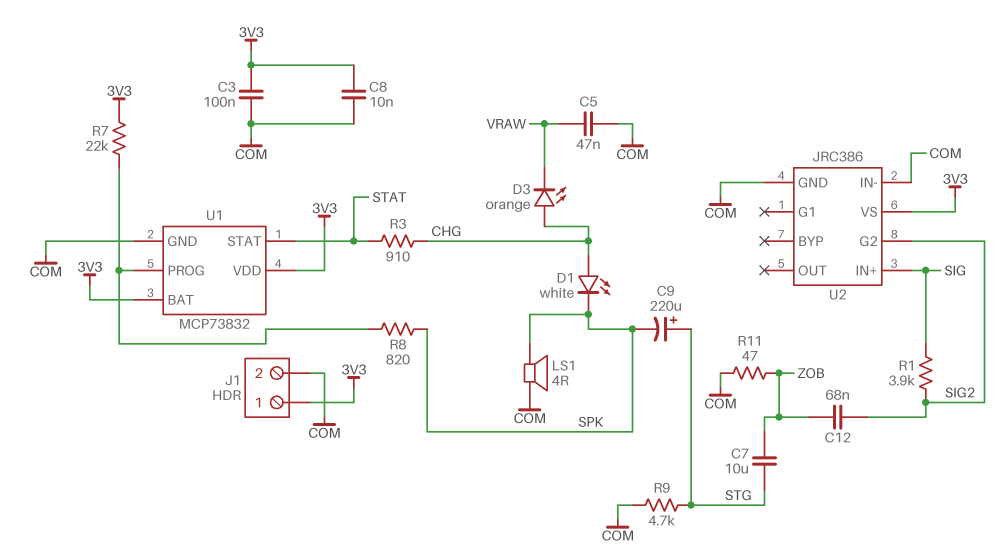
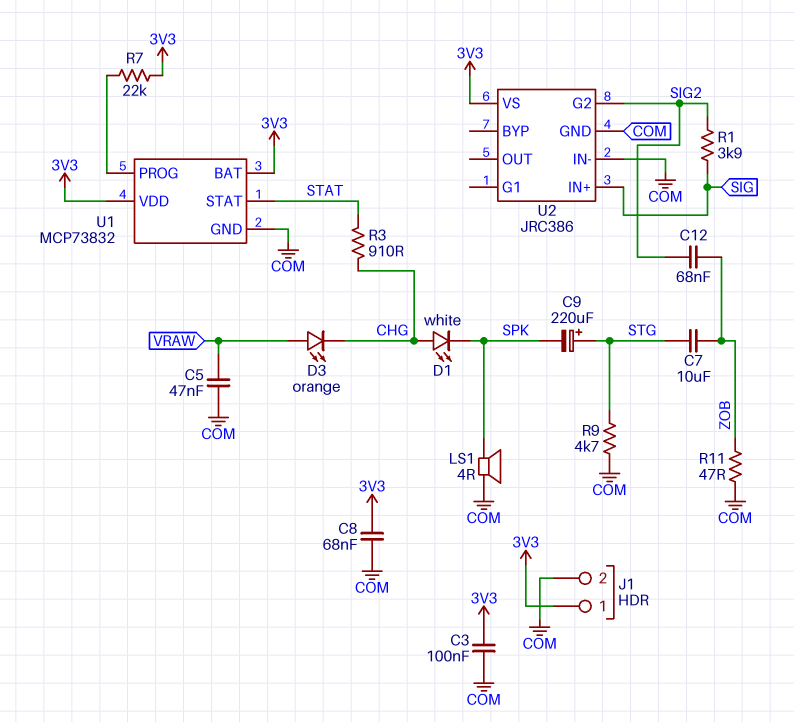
C8: 10nF (3V3, COM) -> 68nF (3V3, COM)
D3: LED orange (A CHG, K VRAW) -> LED orange (A VRAW, K CHG)
R8: 820 (SPK, U1/PROG) -> none

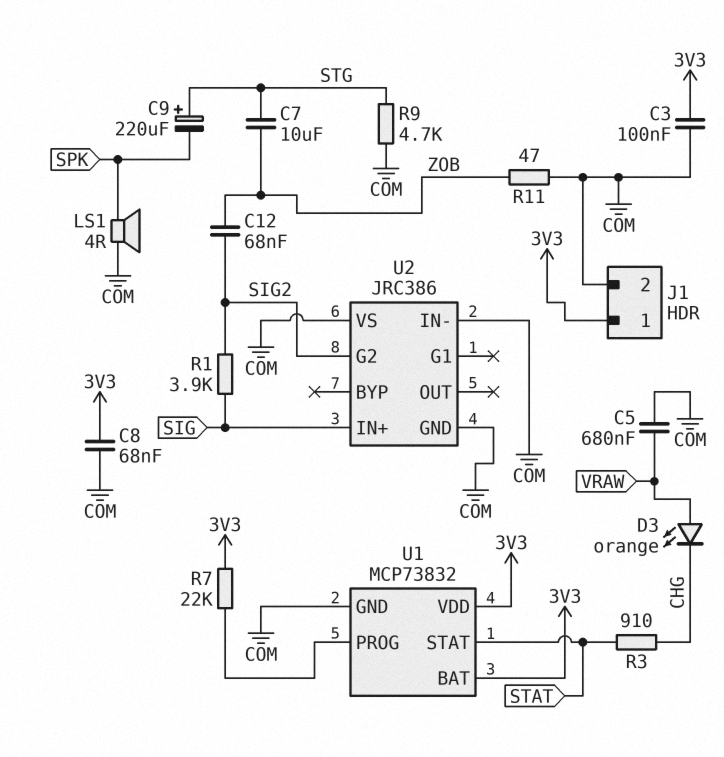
C5: 47nF (COM, VRAW) -> 680nF (COM, VRAW)
D1: LED white (A CHG, K SPK) -> none
U2 pin VS: 3V3 -> COM

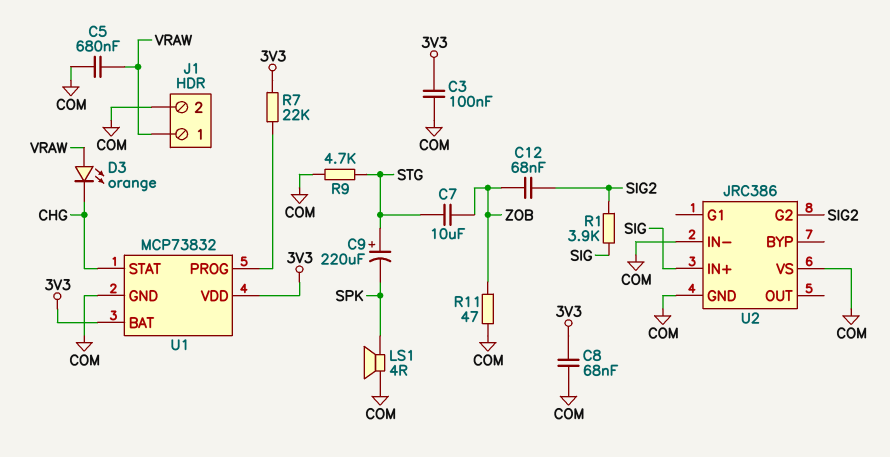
J1 pin 1: 3V3 -> VRAW
R3: 910 (CHG, STAT) -> none
U1 pin STAT: STAT -> CHG

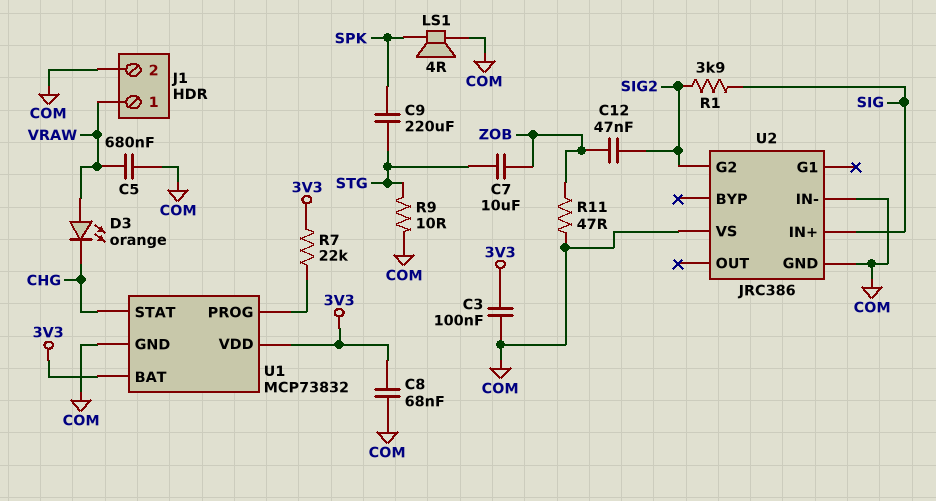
C9: 220uF (plus STG, minus SPK) -> 220uF (SPK, STG)
C12: 68nF (SIG2, ZOB) -> 47nF (SIG2, ZOB)
R9: 4.7k (COM, STG) -> 10 (COM, STG)

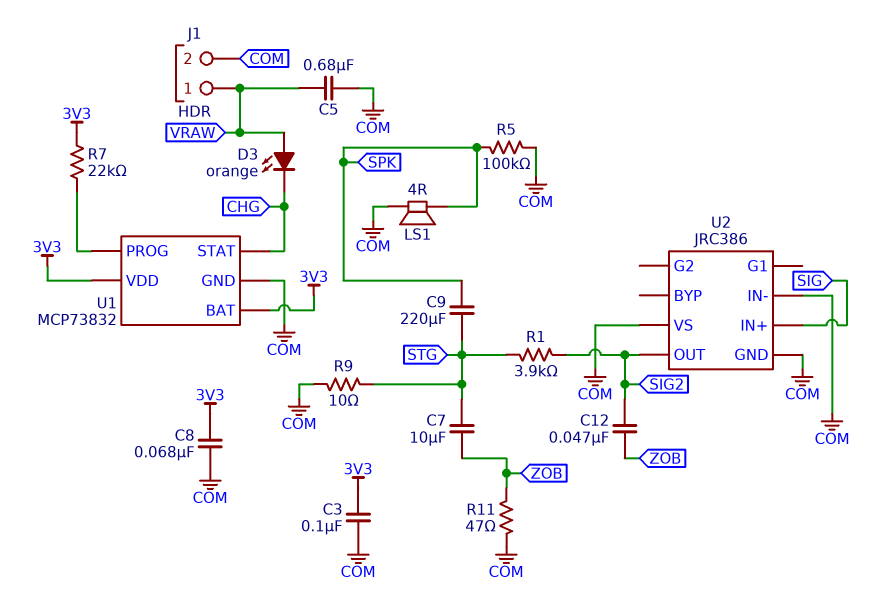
R1: 3.9k (SIG, SIG2) -> 3.9k (SIG2, STG)
R5: none -> 100k (COM, SPK)
U2 pin G2: SIG2 -> none
U2 pin OUT: none -> SIG2

